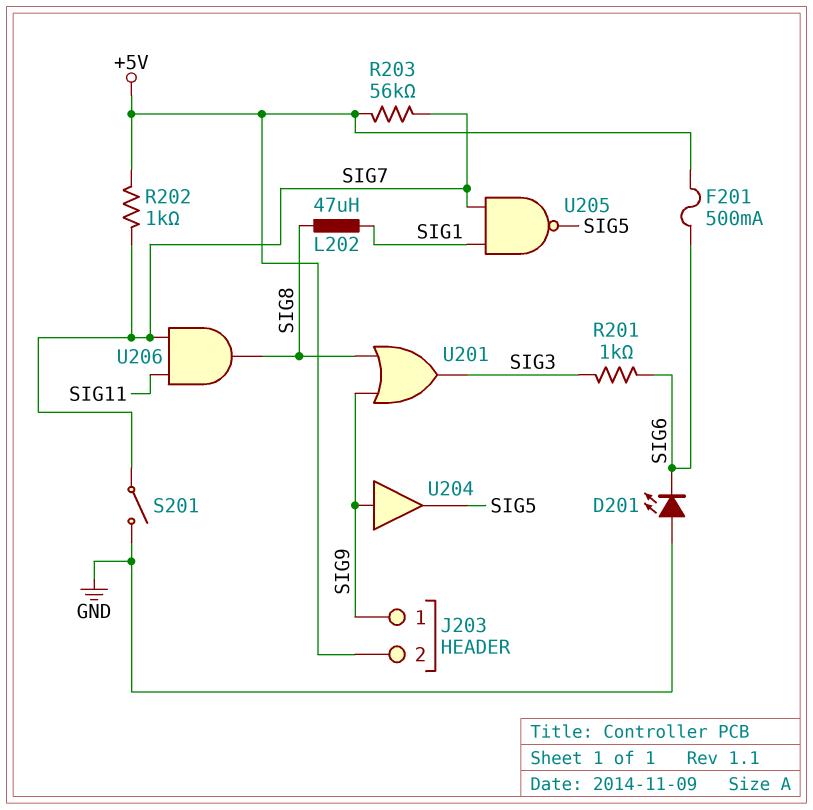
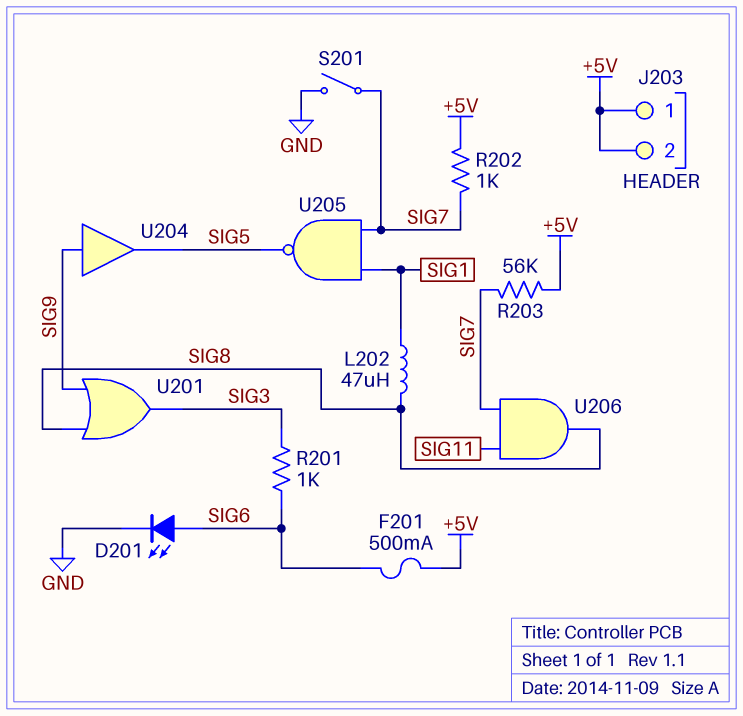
D201: LED (A GND, K SIG6) -> LED (A SIG6, K GND)
J203 pin 1: SIG9 -> +5V

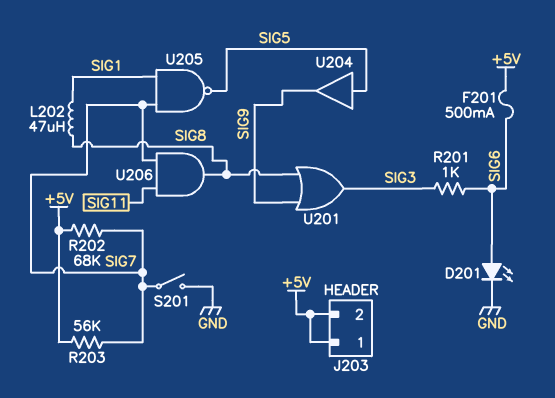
R202: 1k (+5V, SIG7) -> 68k (+5V, SIG7)
U204: buffer (in SIG9, out SIG5) -> buffer (in SIG5, out SIG9)

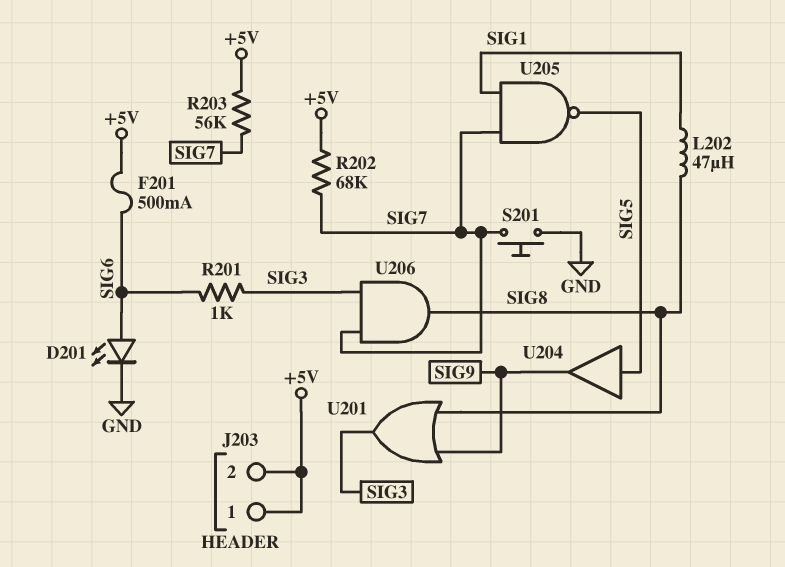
S201: switch (GND, SIG7) -> button (GND, SIG7)
U206: AND (in SIG7, in SIG11, out SIG8) -> AND (in SIG3, in SIG7, out SIG8)

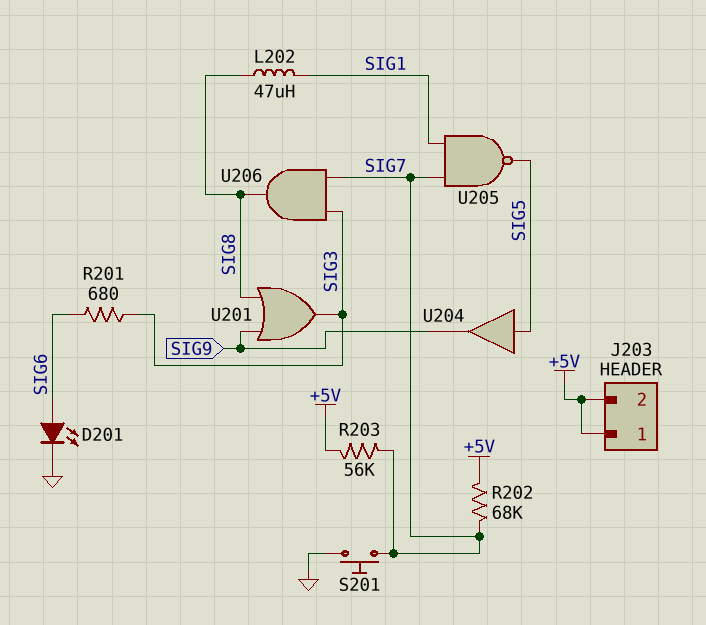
F201: 500mA (+5V, SIG6) -> none
R201: 1k (SIG3, SIG6) -> 680 (SIG3, SIG6)

